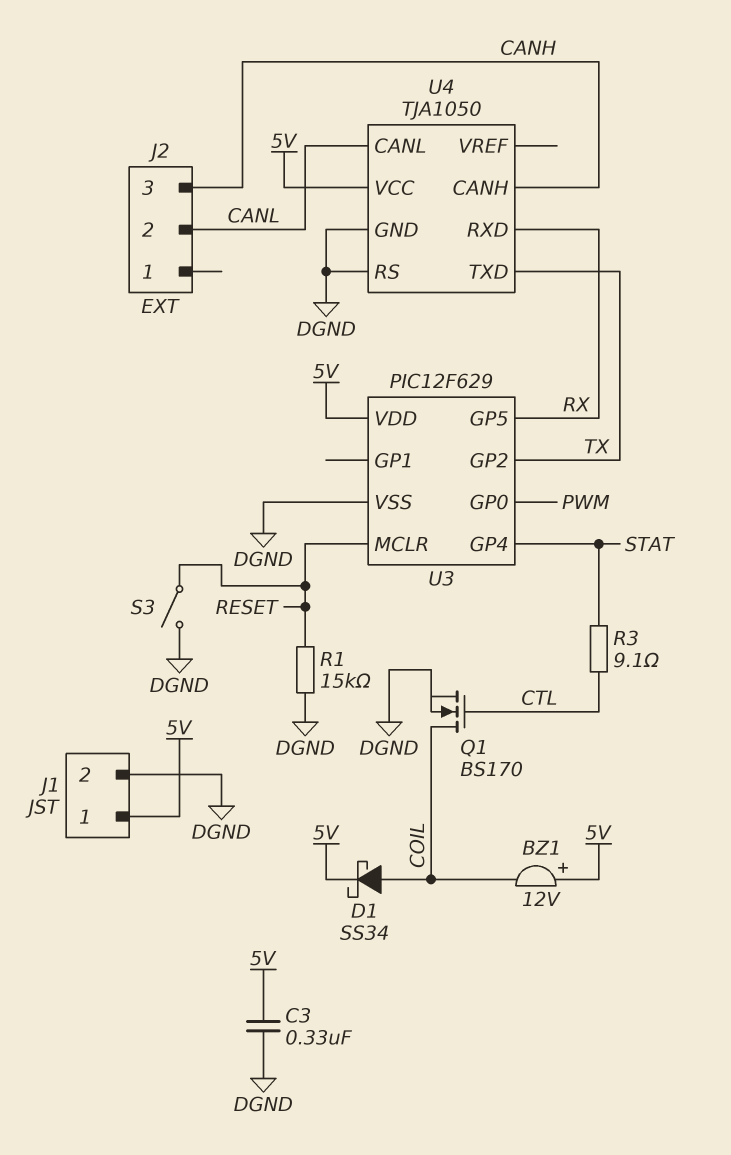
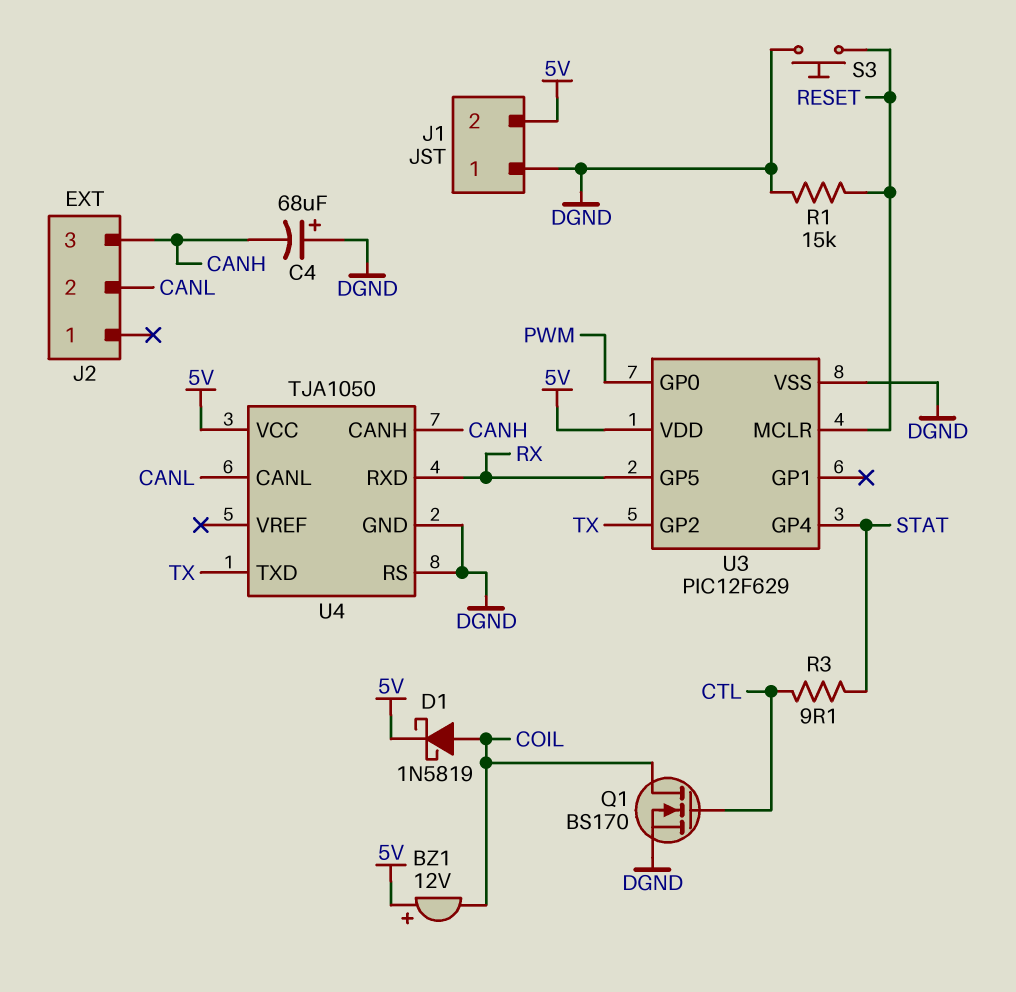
C3: 330nF (5V, DGND) -> none
C4: none -> 68uF (plus DGND, minus CANH)
D1: schottky SS34 (A COIL, K 5V) -> schottky 1N5819 (A COIL, K 5V)
J1 pin 1: 5V -> DGND
J1 pin 2: DGND -> 5V
S3: switch (DGND, RESET) -> button (DGND, RESET)

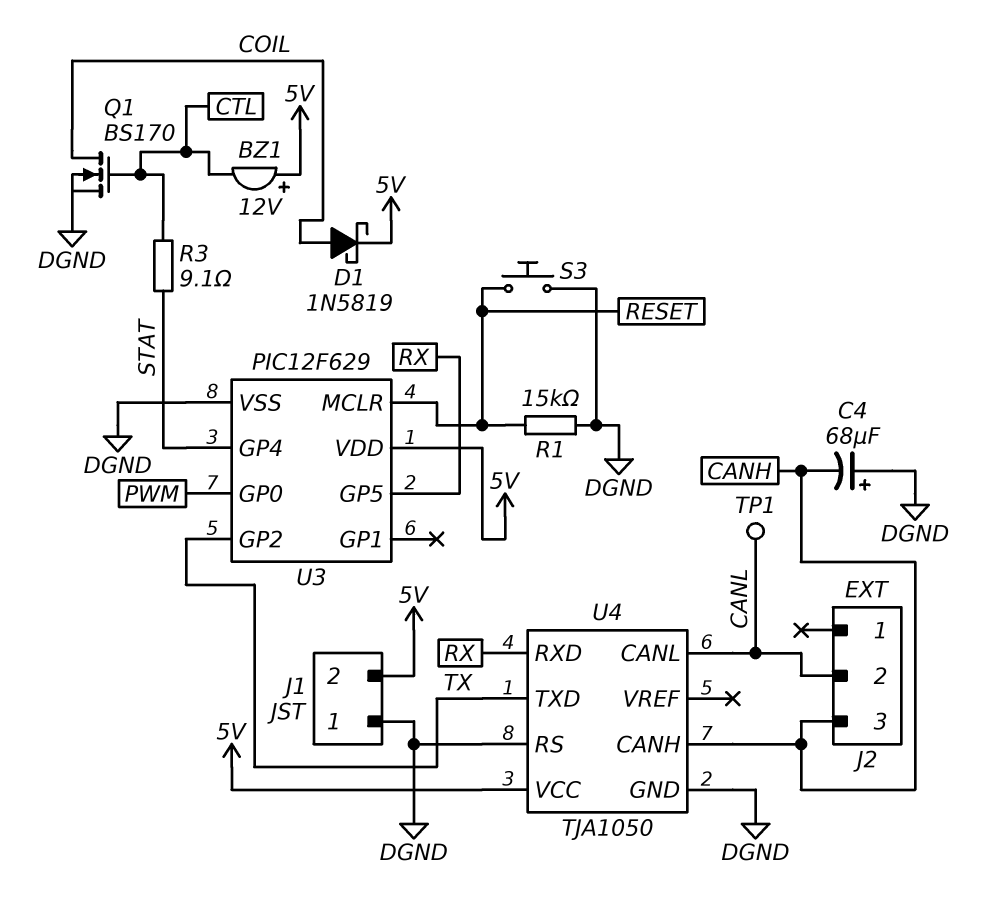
BZ1: buzzer 12V (plus 5V, minus COIL) -> buzzer 12V (plus 5V, minus CTL)
TP1: none -> test point (CANL)

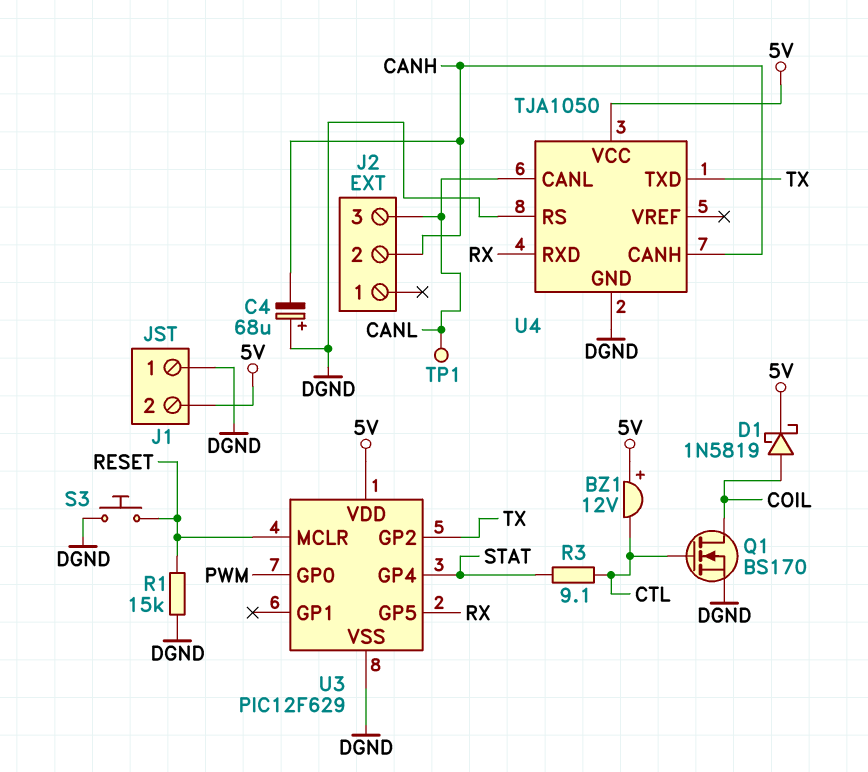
J2 pin 2: CANL -> CANH
J2 pin 3: CANH -> CANL

